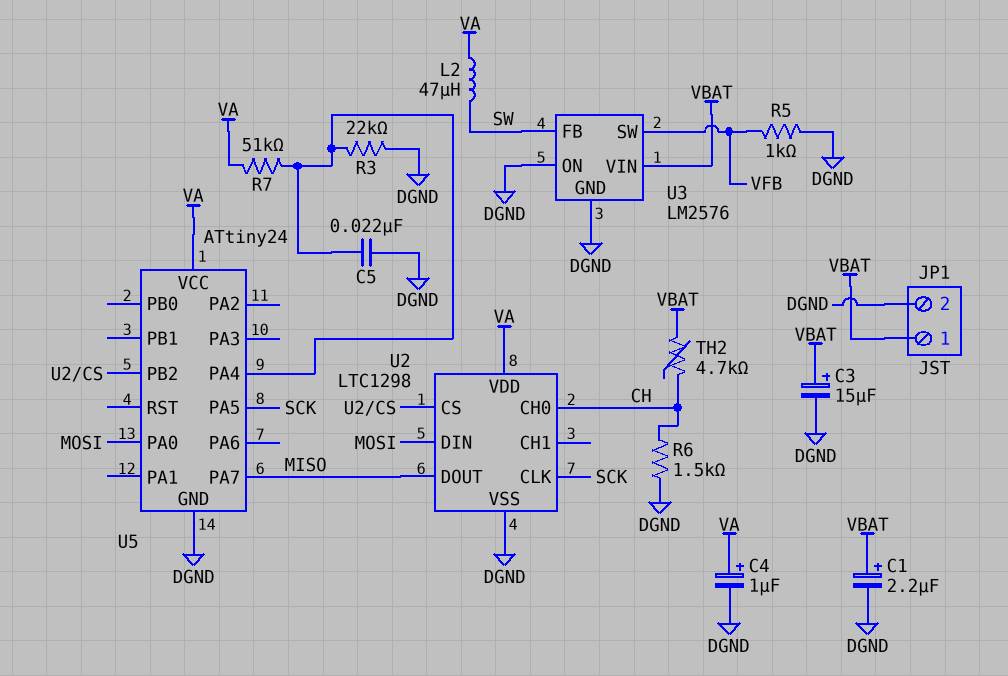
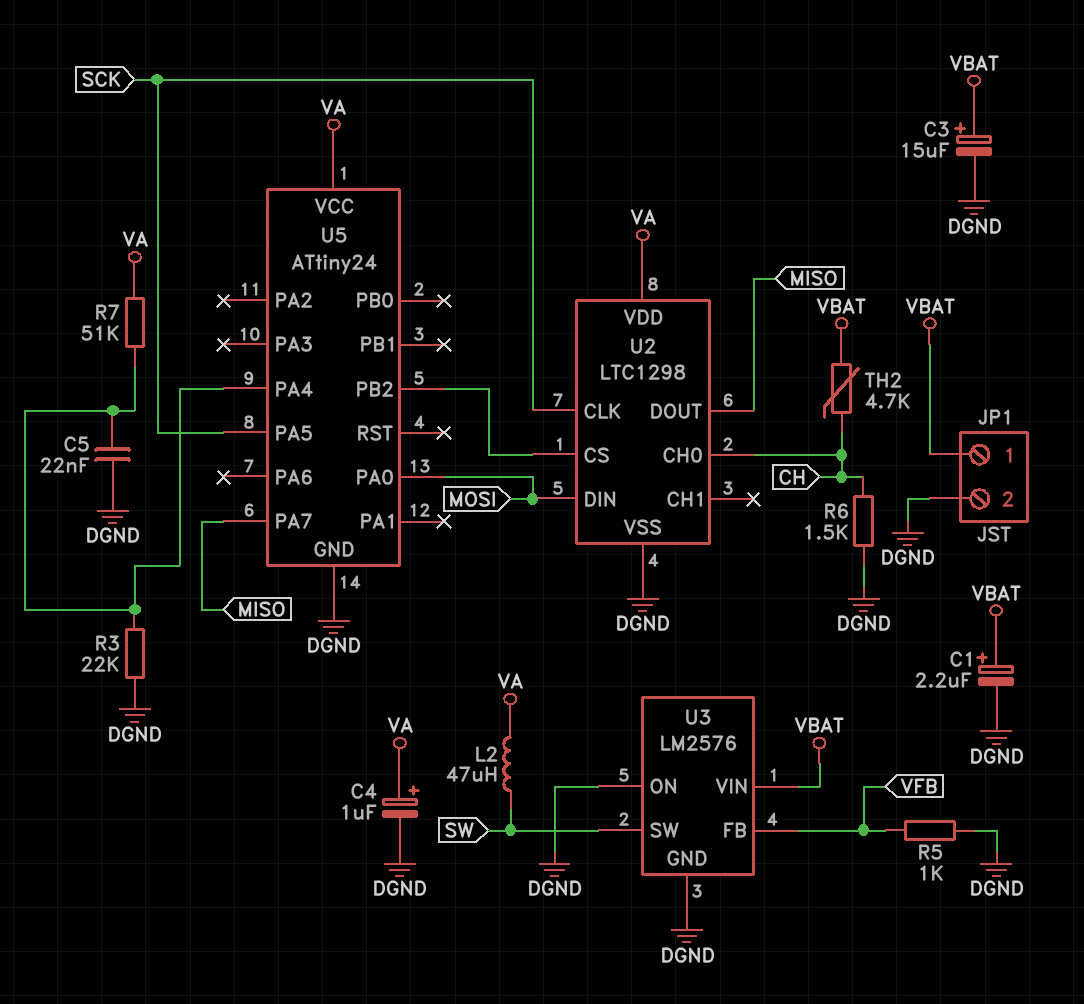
U3 pin FB: SW -> VFB
U3 pin SW: VFB -> SW

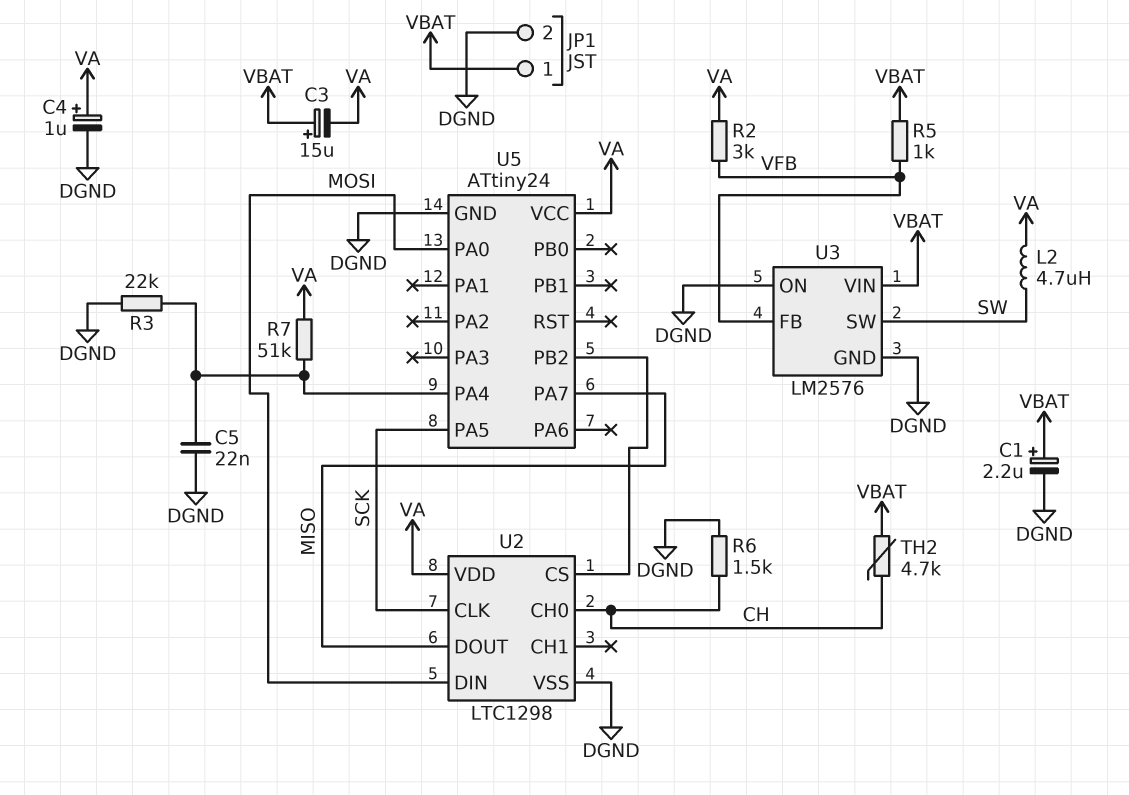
C3: 15uF (plus VBAT, minus DGND) -> 15uF (plus VBAT, minus VA)
L2: 47uH (SW, VA) -> 4.7uH (SW, VA)
R2: none -> 3k (VA, VFB)
R5: 1k (DGND, VFB) -> 1k (VBAT, VFB)

